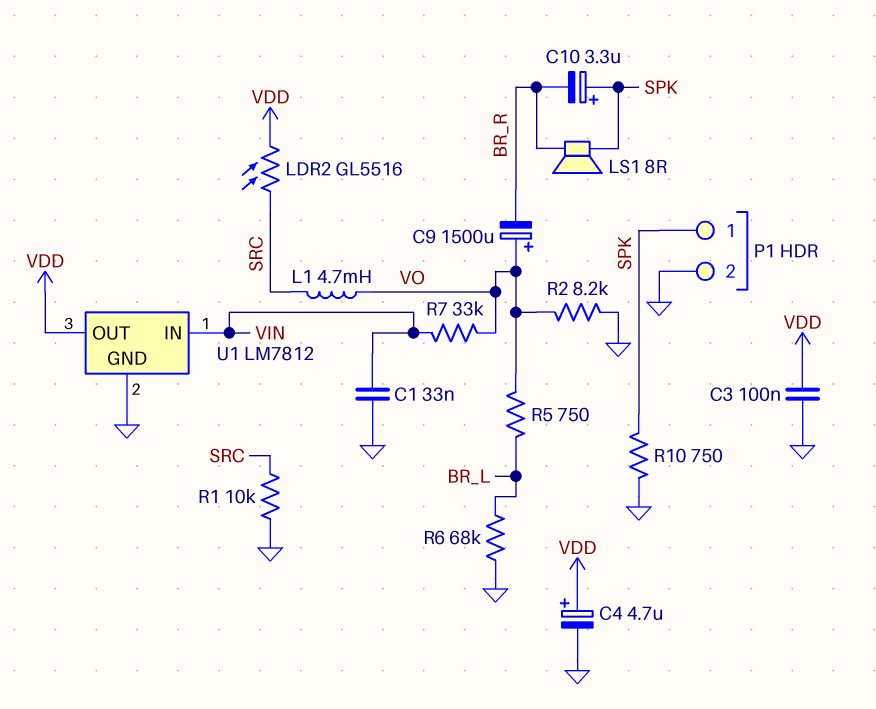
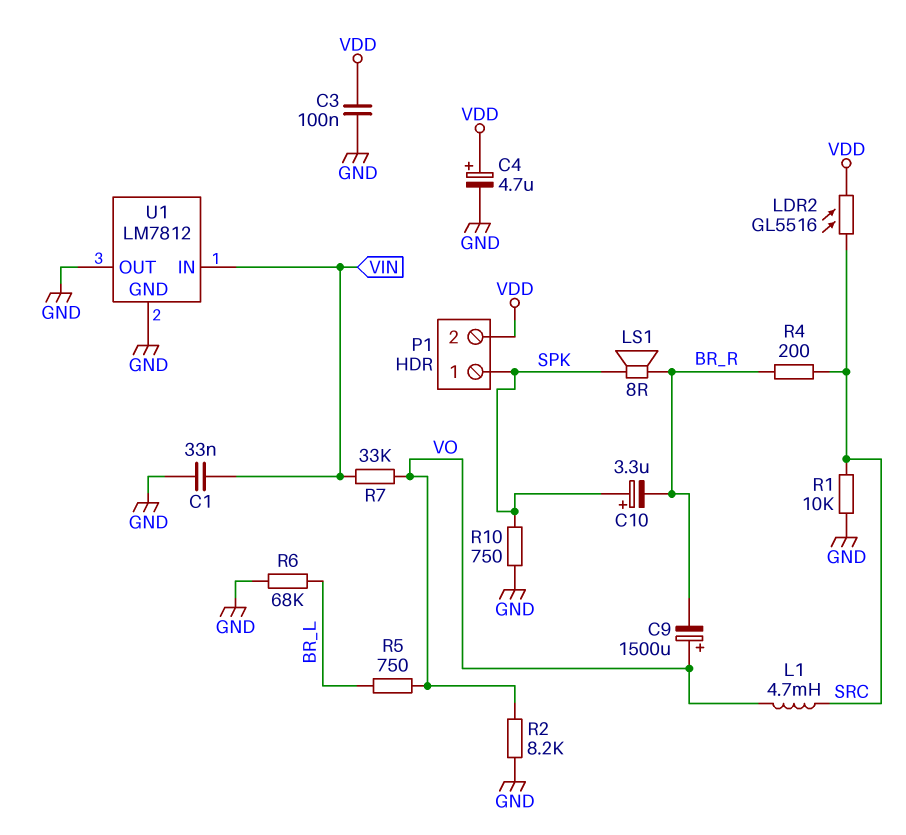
P1 pin 2: GND -> VDD
R4: none -> 200 (BR_R, SRC)
U1 pin OUT: VDD -> GND

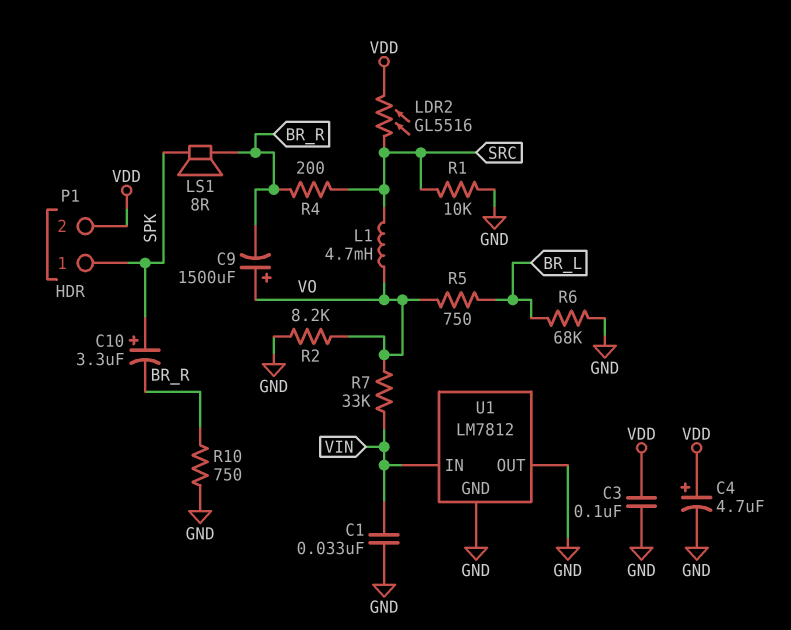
R10: 750 (GND, SPK) -> 750 (BR_R, GND)

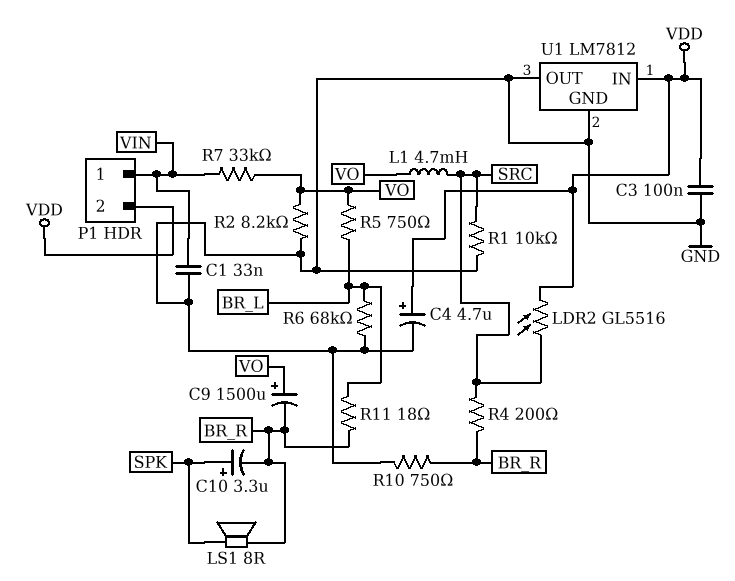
P1 pin 1: SPK -> VIN
R11: none -> 18 (BR_L, BR_R)
U1 pin IN: VIN -> VDD

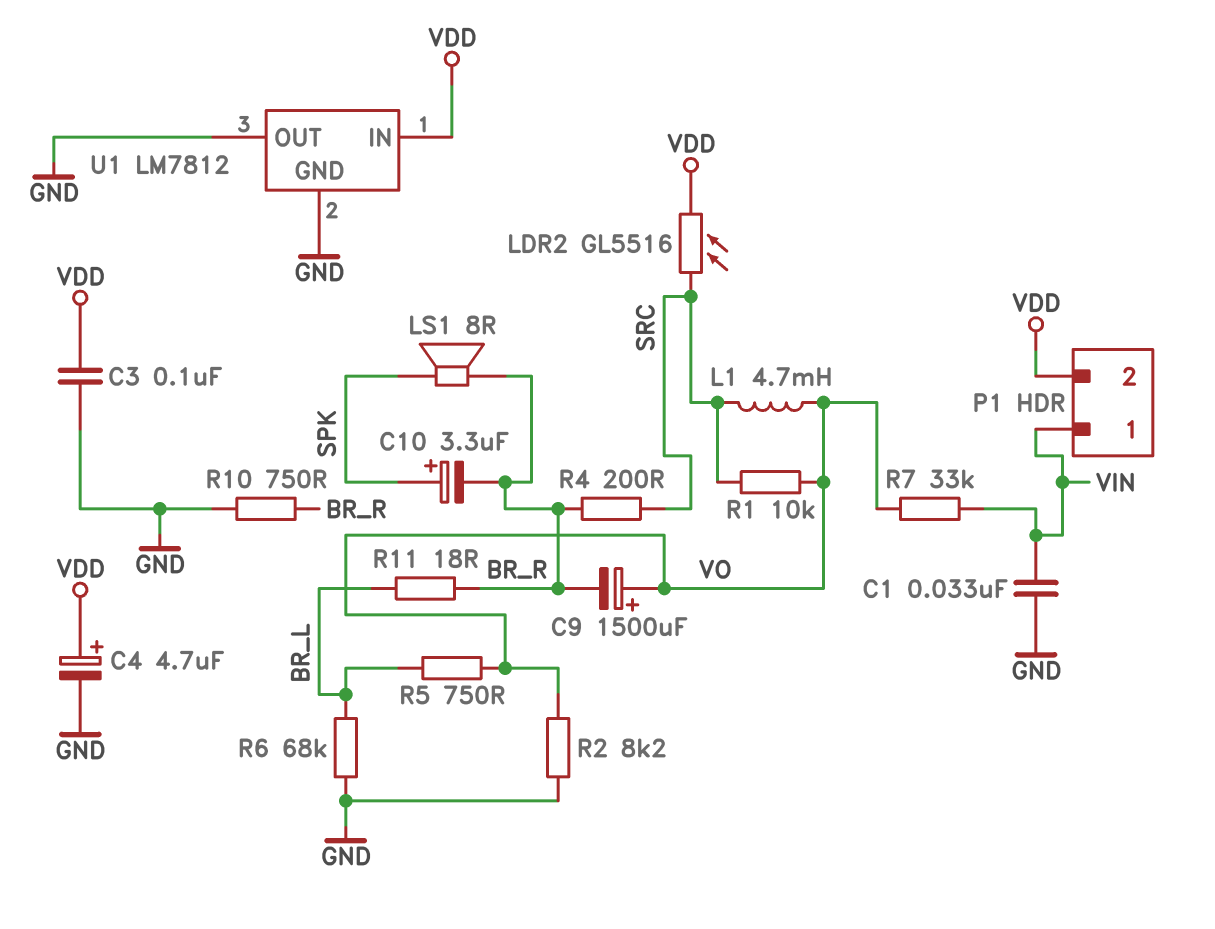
R1: 10k (GND, SRC) -> 10k (SRC, VO)

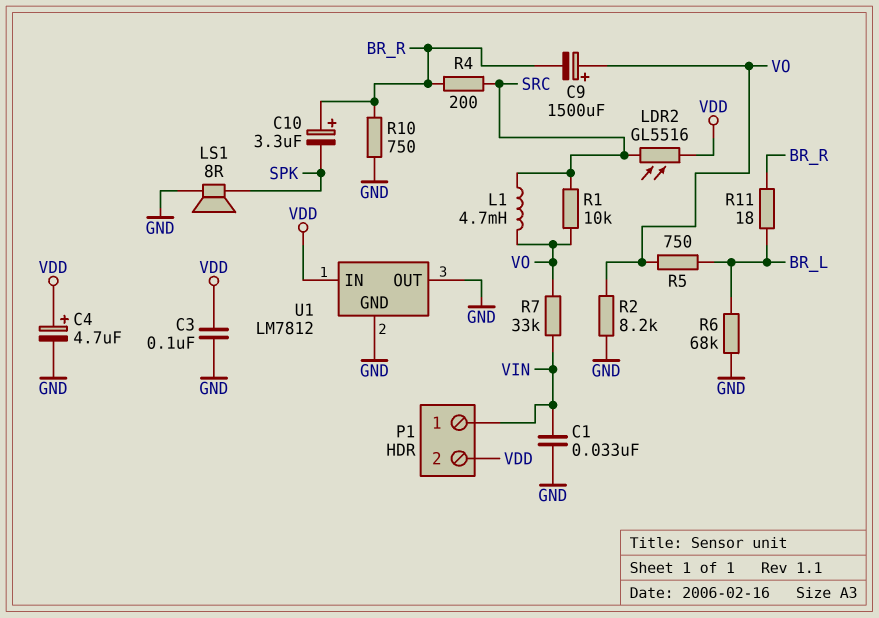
C10: 3.3uF (plus SPK, minus BR_R) -> 3.3uF (plus BR_R, minus SPK)
LS1: speaker 8R (BR_R, SPK) -> speaker 8R (GND, SPK)

